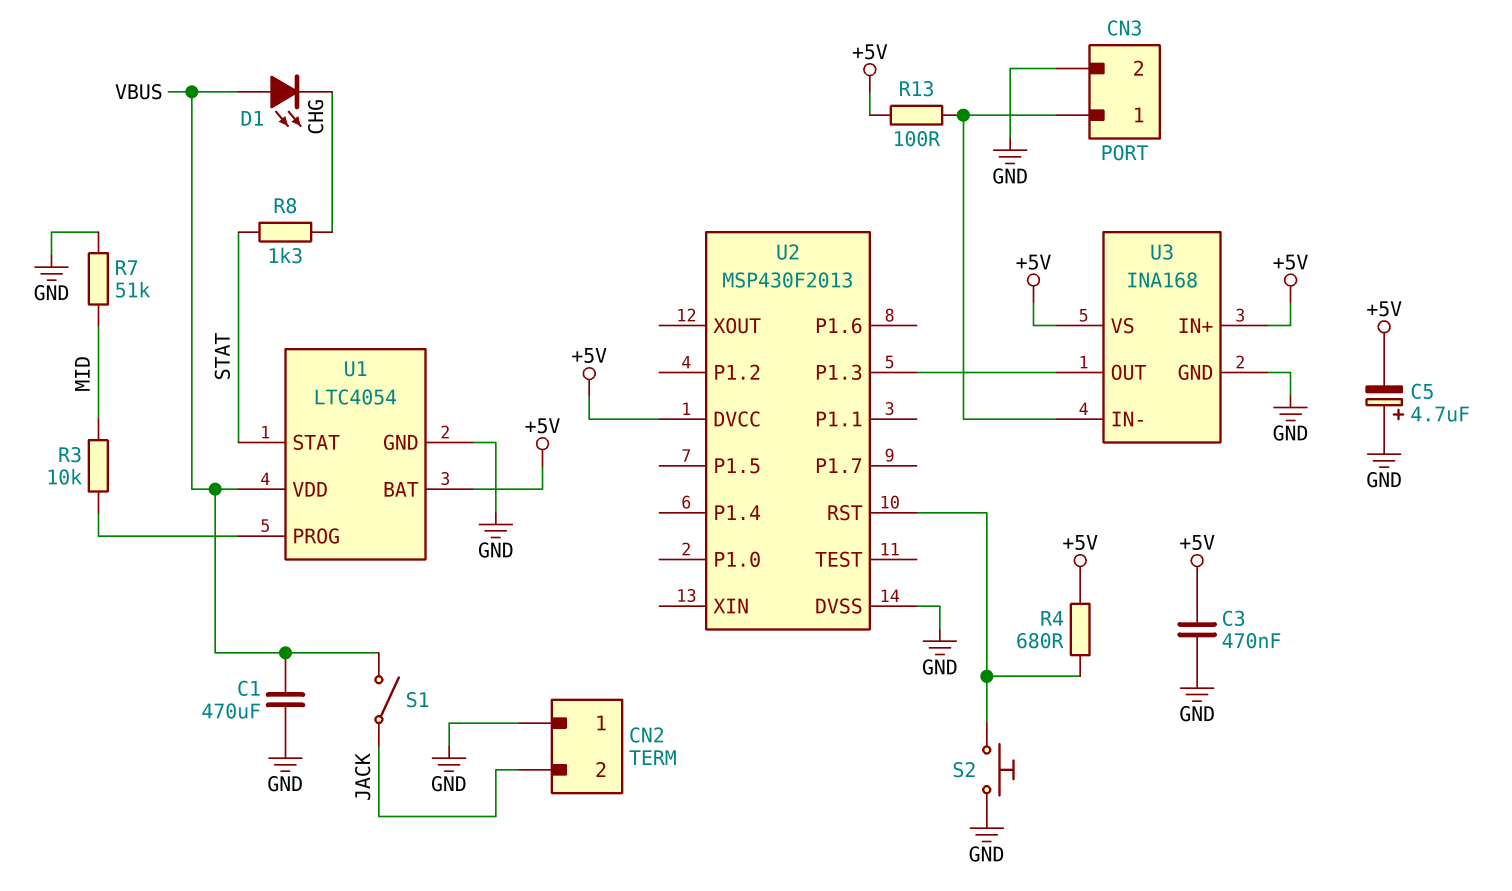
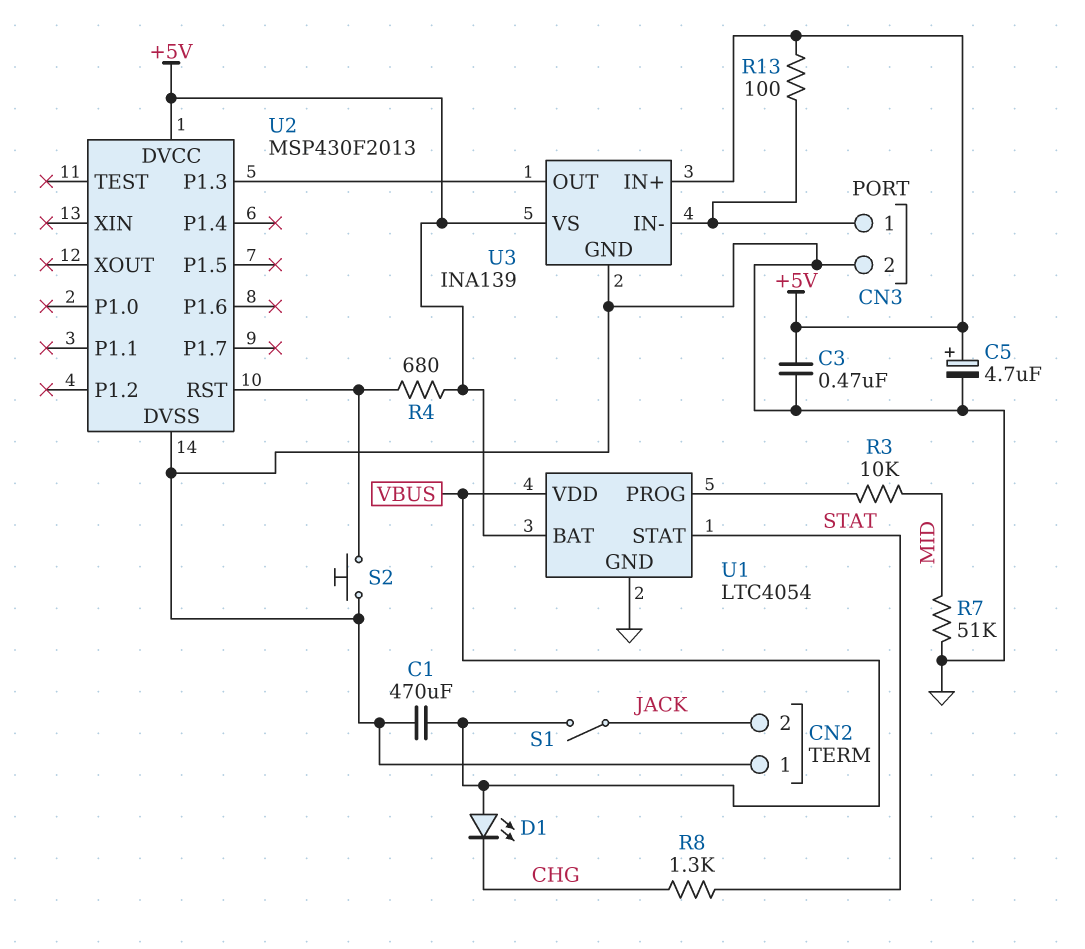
C5: 4.7uF (plus GND, minus +5V) -> 4.7uF (plus +5V, minus GND)
U3: INA168 -> INA139

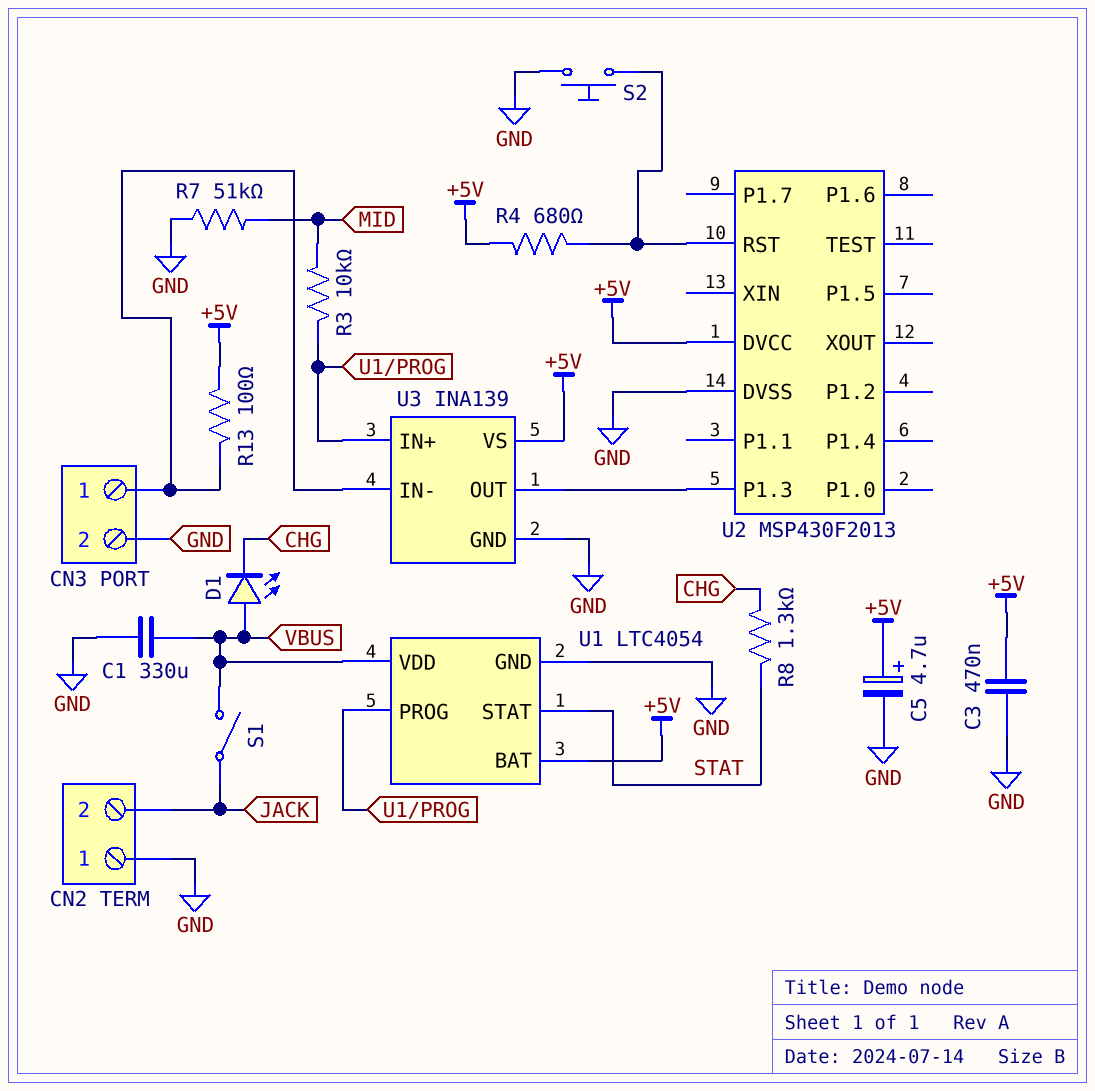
C1: 470uF (GND, VBUS) -> 330uF (GND, VBUS)
U3 pin IN+: +5V -> U1/PROG

